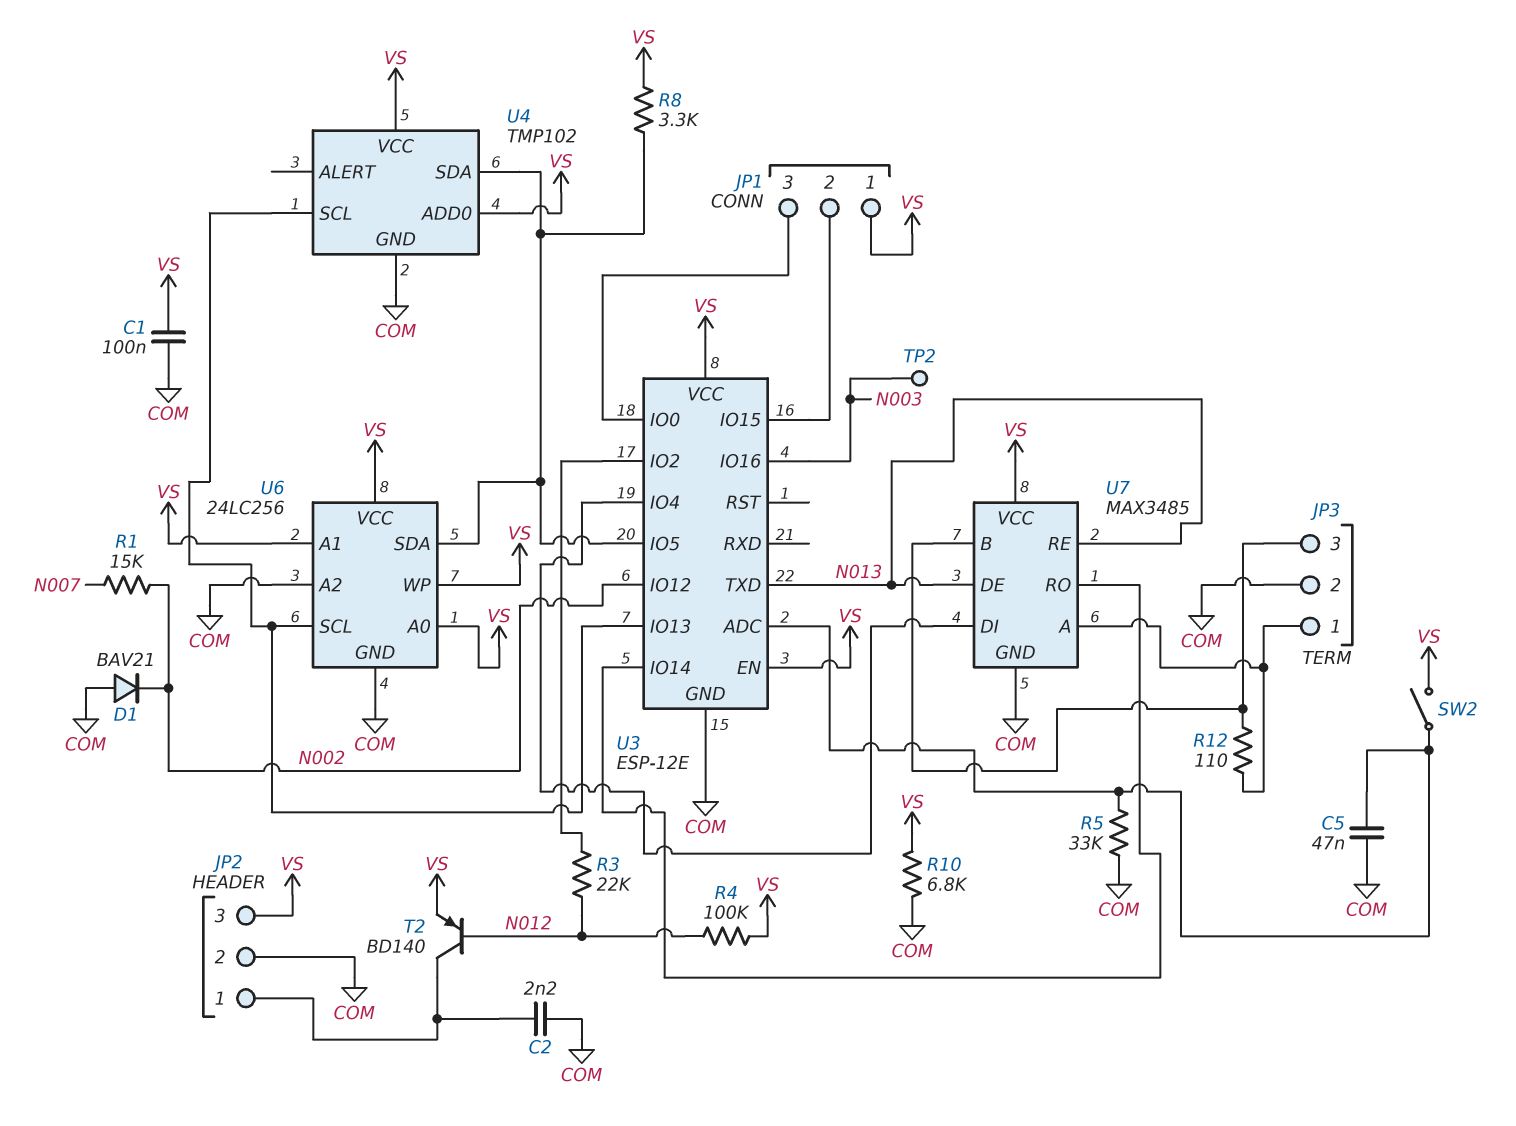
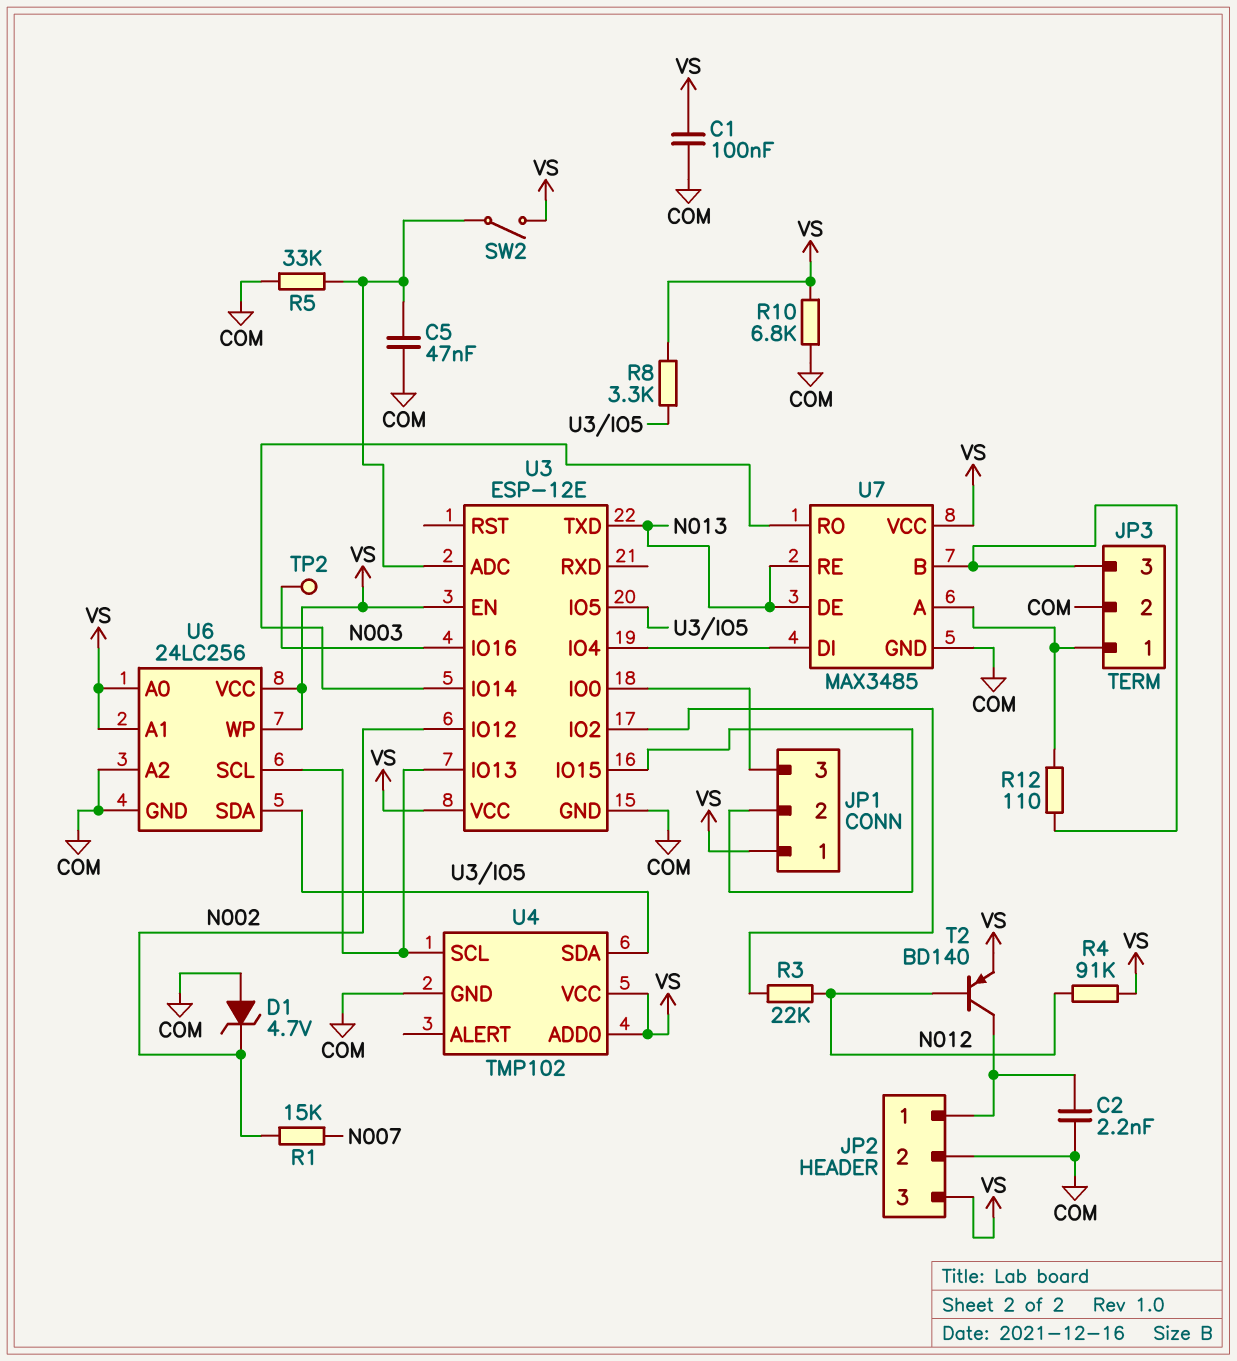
D1: diode BAV21 (A COM, K N002) -> zener 4.7V (A COM, K N002)
R4: 100k (N012, VS) -> 91k (N012, VS)

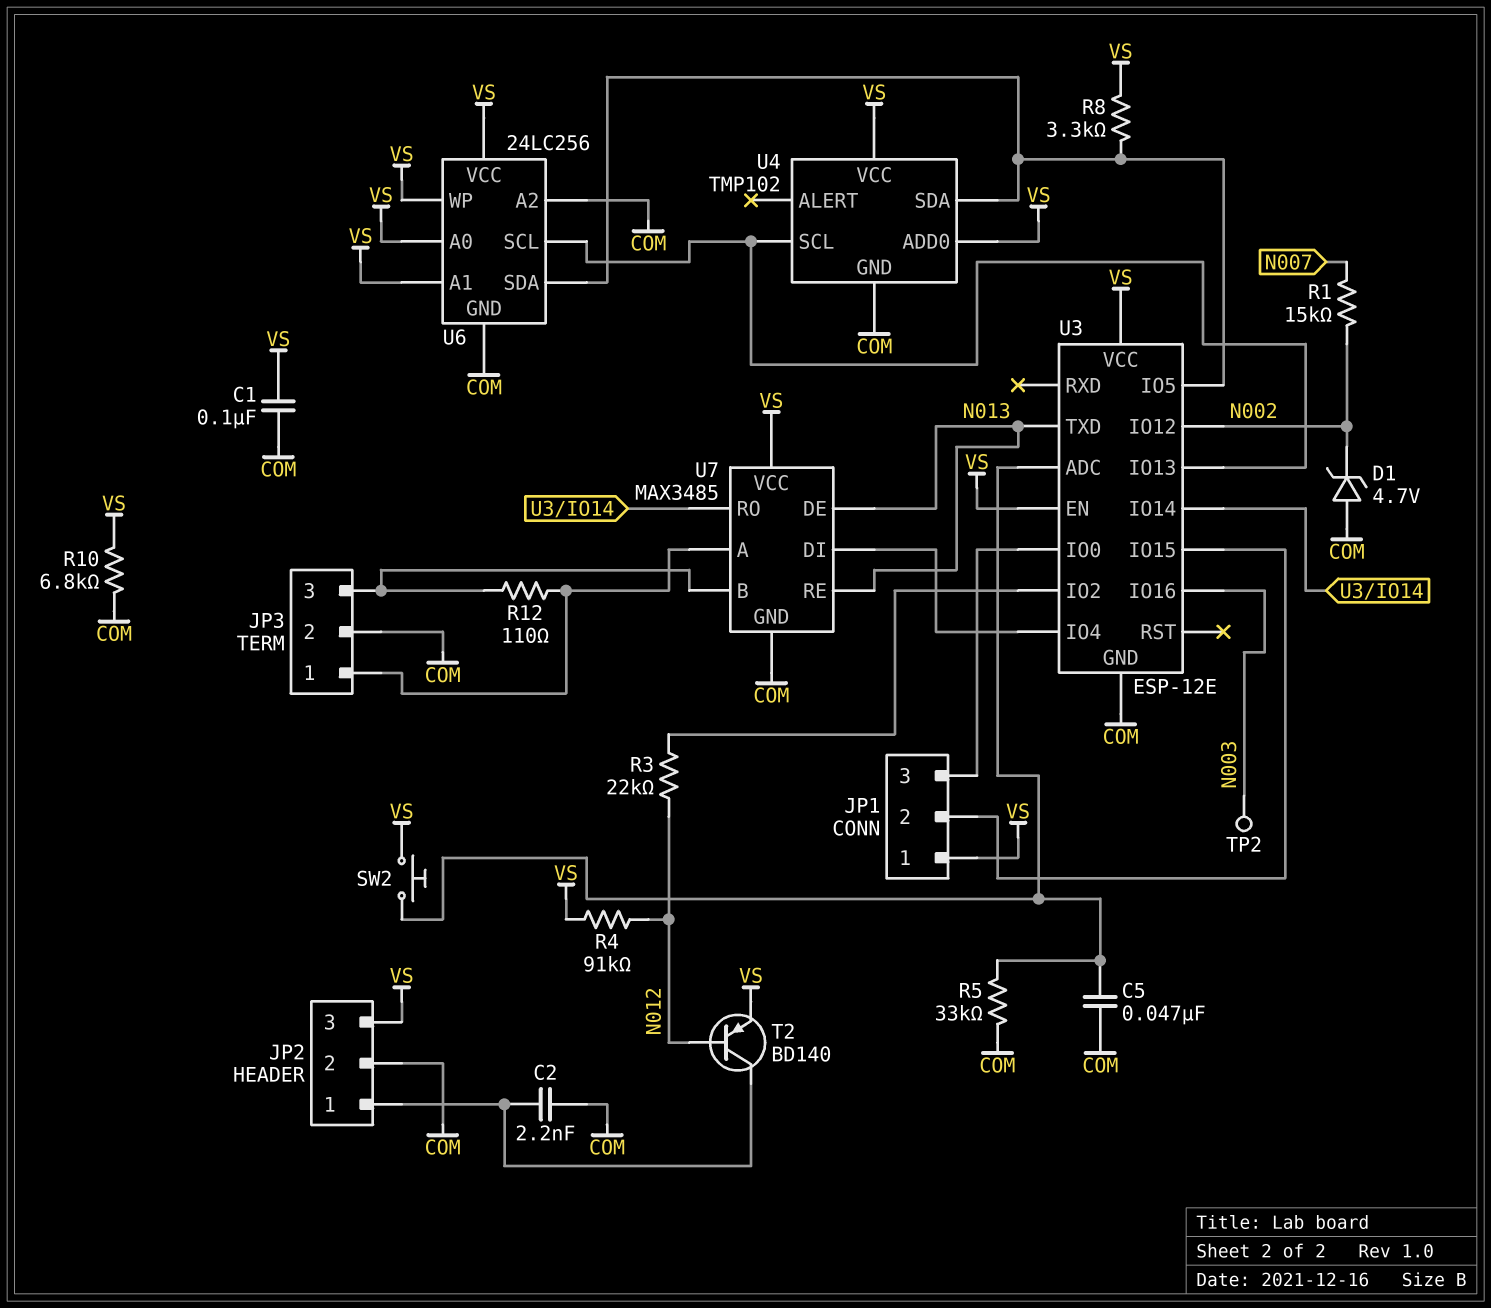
SW2: switch (U3/ADC, VS) -> button (U3/ADC, VS)

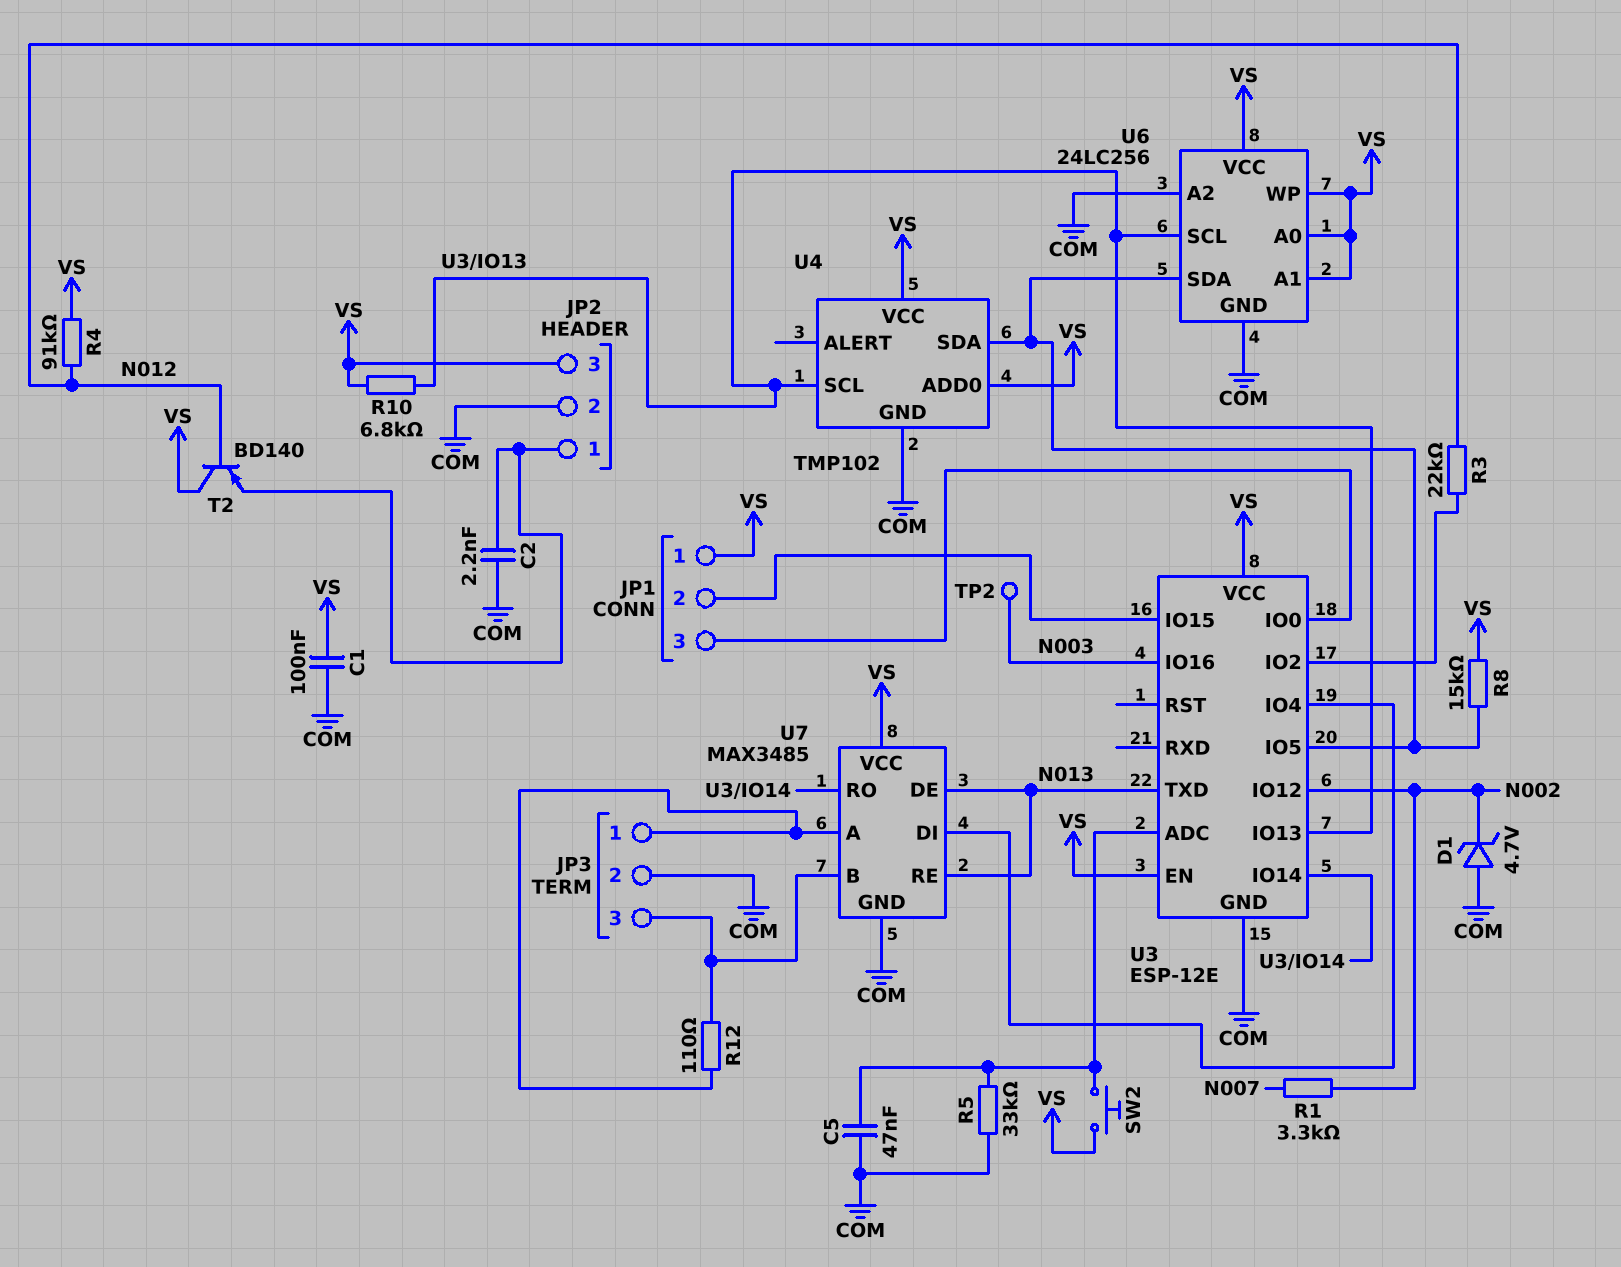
R1: 15k (N002, N007) -> 3.3k (N002, N007)
R8: 3.3k (U3/IO5, VS) -> 15k (U3/IO5, VS)
R10: 6.8k (COM, VS) -> 6.8k (U3/IO13, VS)
T2: PNP BD140 (B N012, C JP2/1, E VS) -> PNP BD140 (B N012, C VS, E JP2/1)

